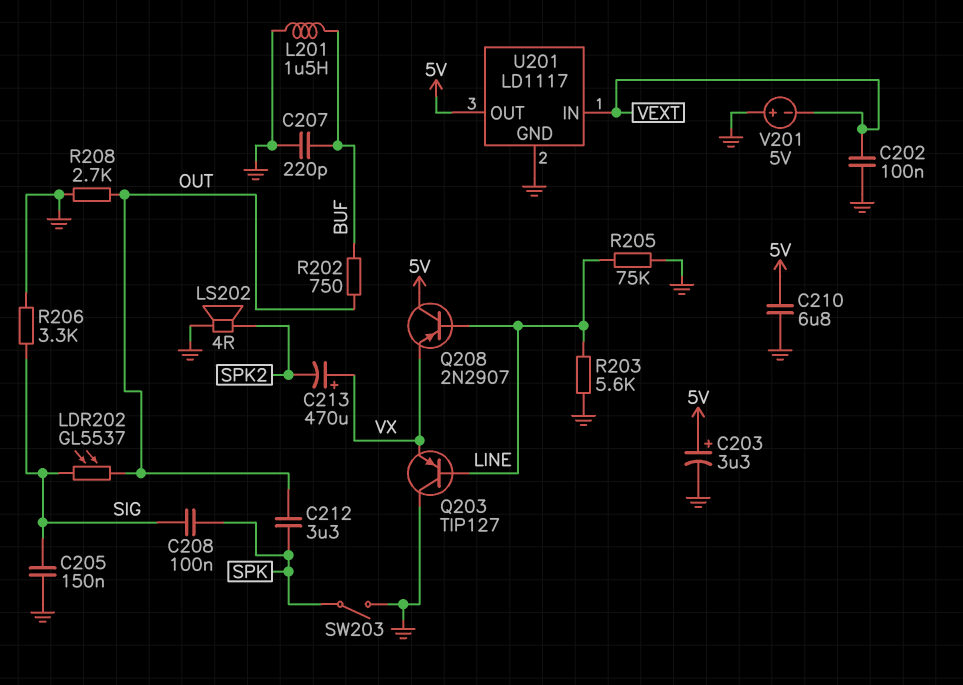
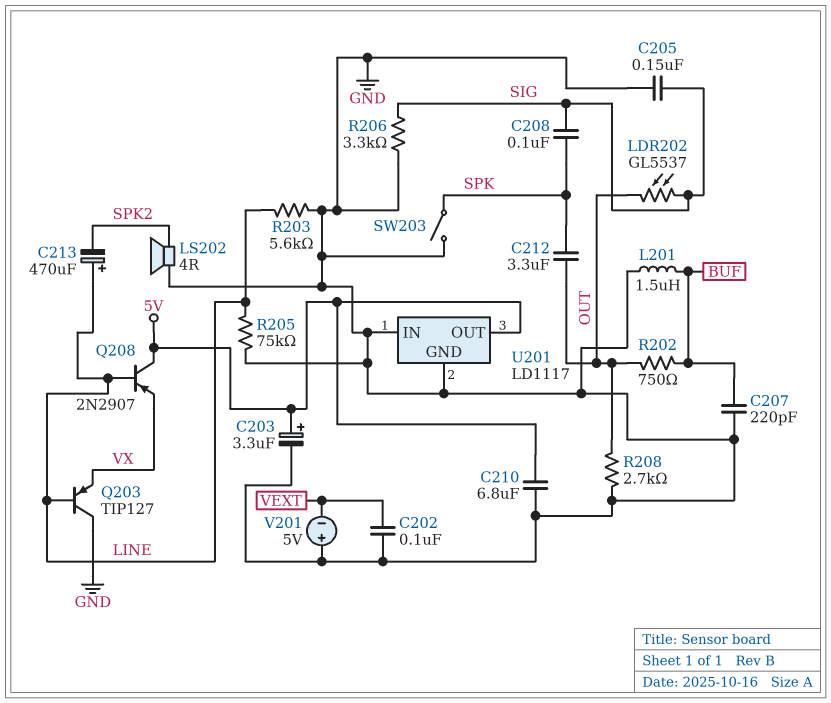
C213: 470uF (plus VX, minus SPK2) -> 470uF (plus LINE, minus SPK2)
U201 pin IN: VEXT -> GND

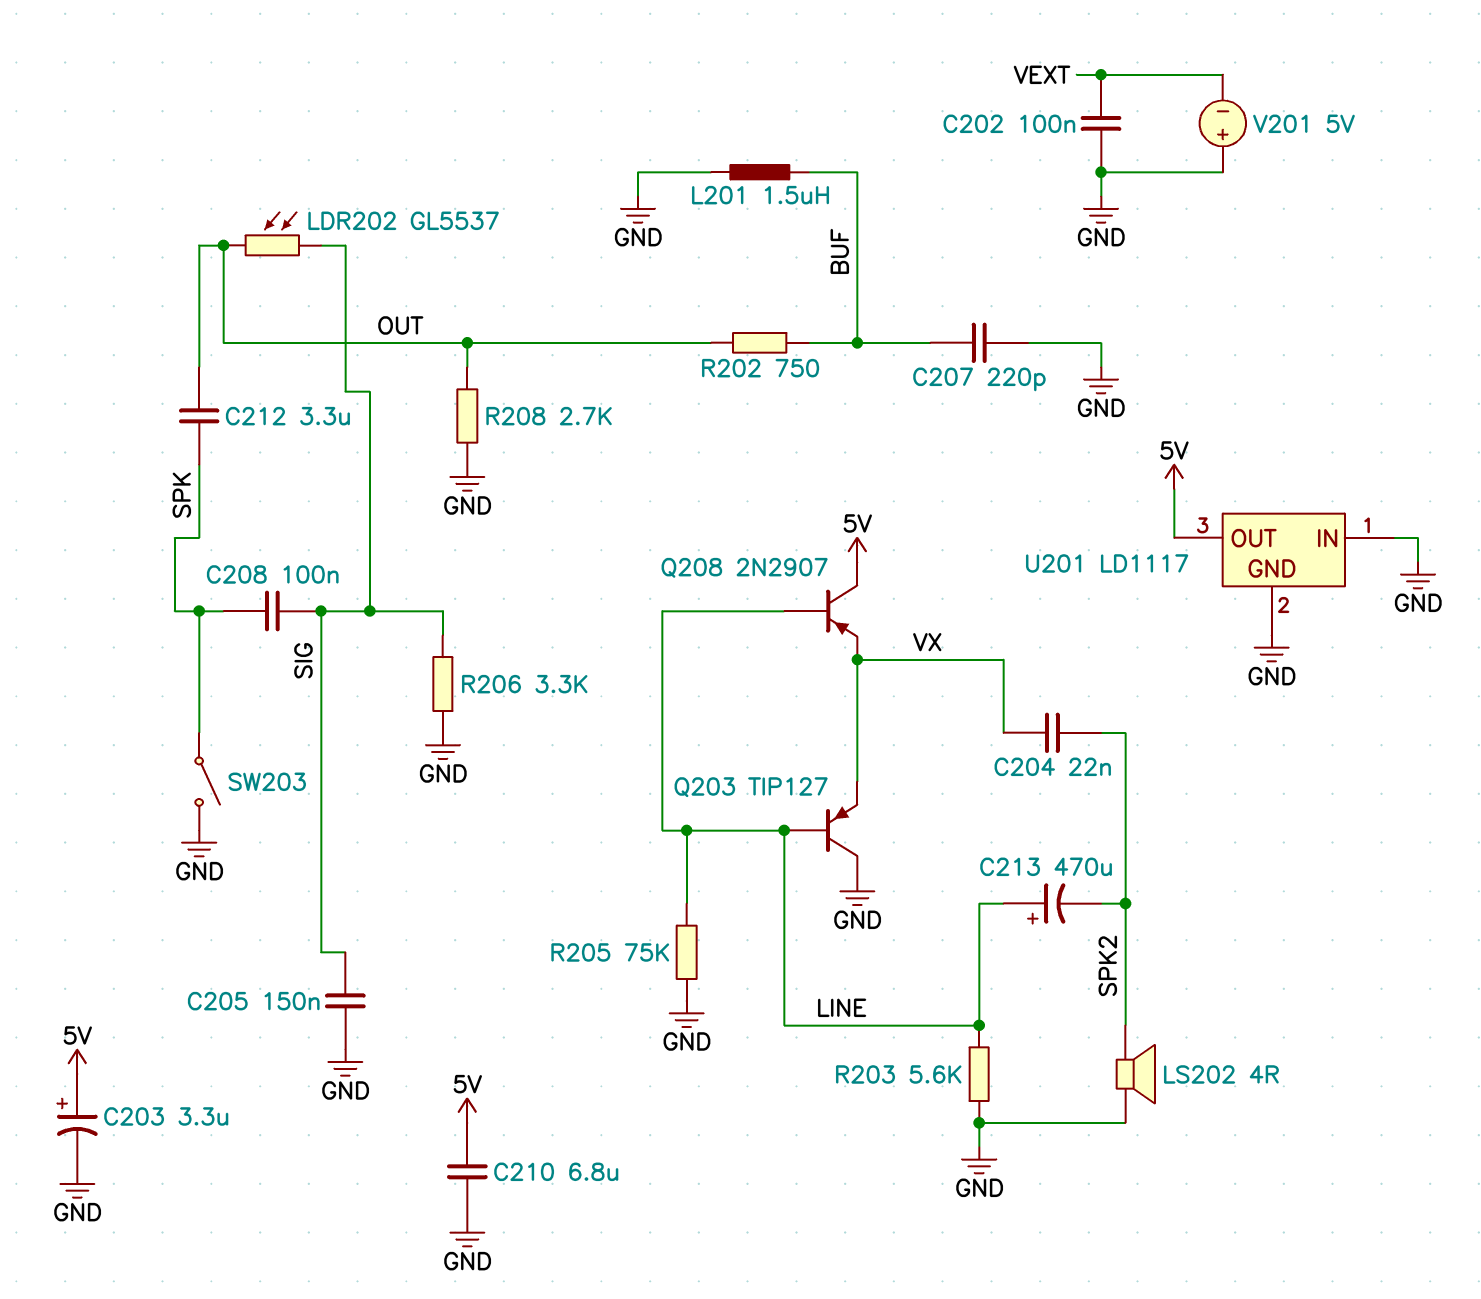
C204: none -> 22nF (SPK2, VX)

